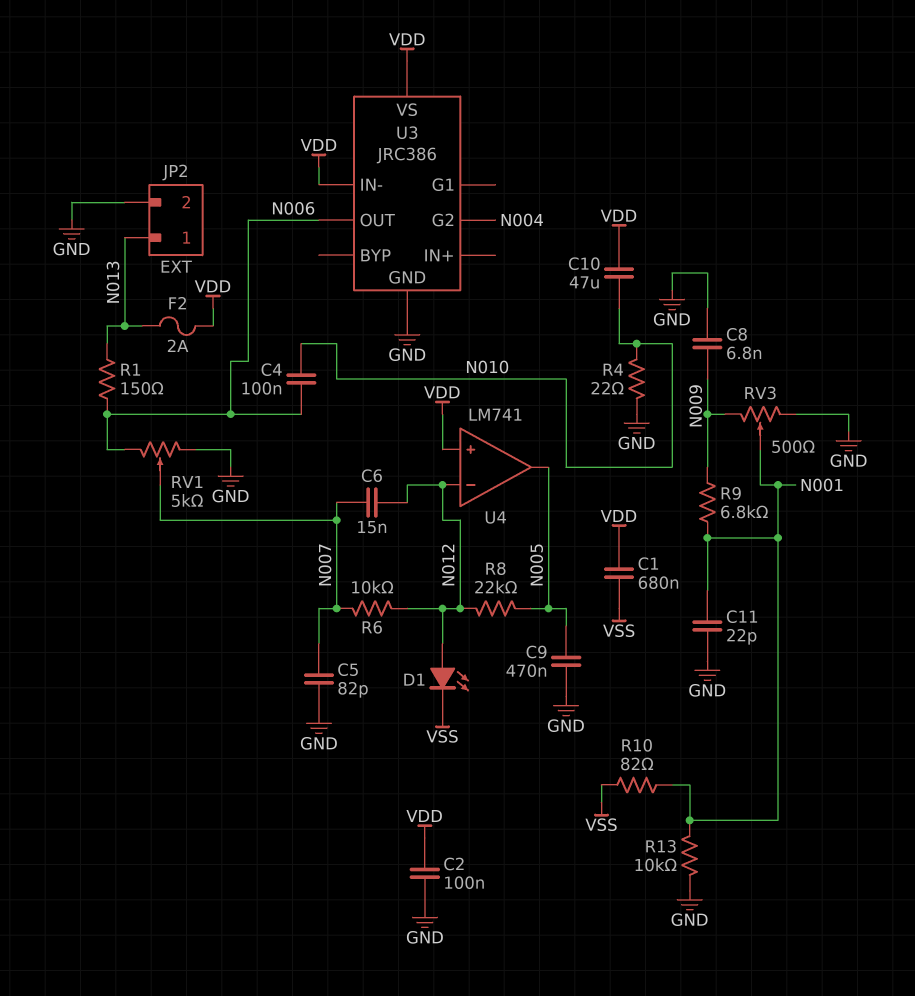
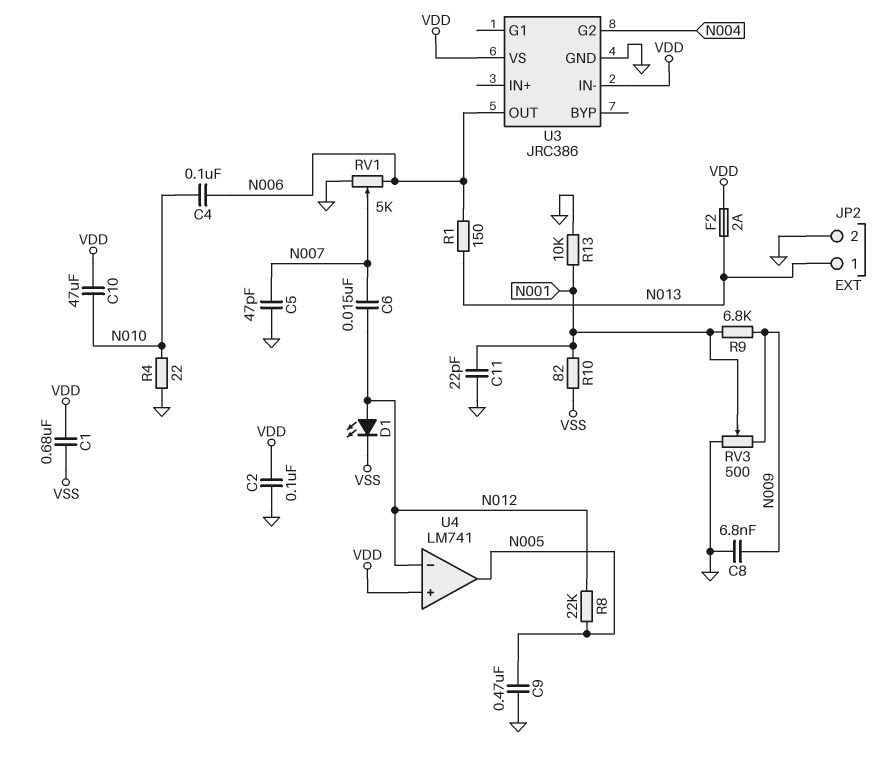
C5: 82pF (GND, N007) -> 47pF (GND, N007)
R6: 10k (N007, N012) -> none

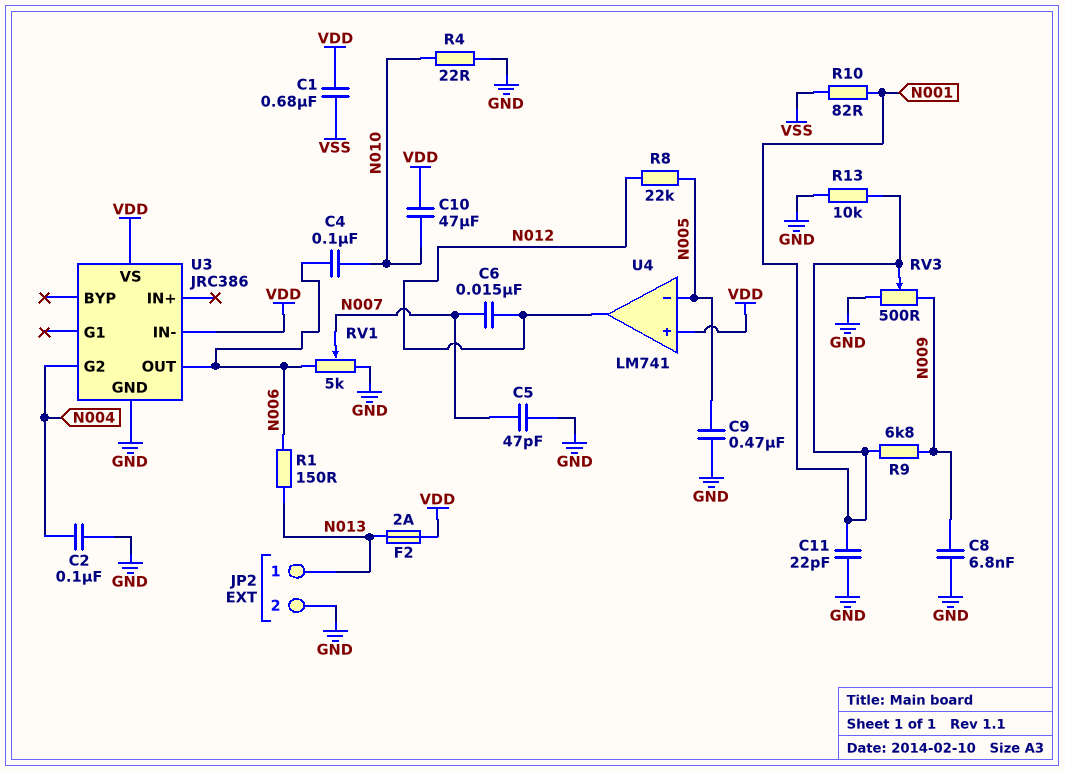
C2: 100nF (GND, VDD) -> 100nF (GND, N004)
D1: LED (A N012, K VSS) -> none
U4 pin in-: N012 -> N005
U4 pin out: N005 -> N012

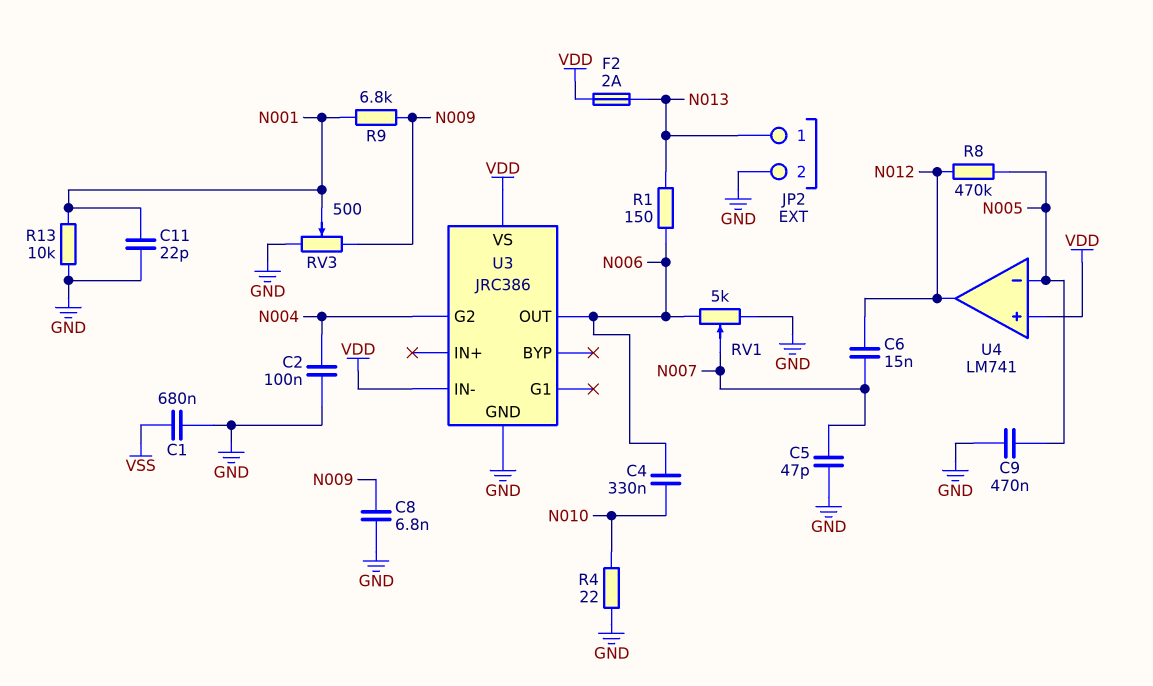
C1: 680nF (VDD, VSS) -> 680nF (GND, VSS)
C4: 100nF (N006, N010) -> 330nF (N006, N010)
C10: 47uF (N010, VDD) -> none
R8: 22k (N005, N012) -> 470k (N005, N012)
R10: 82 (N001, VSS) -> none

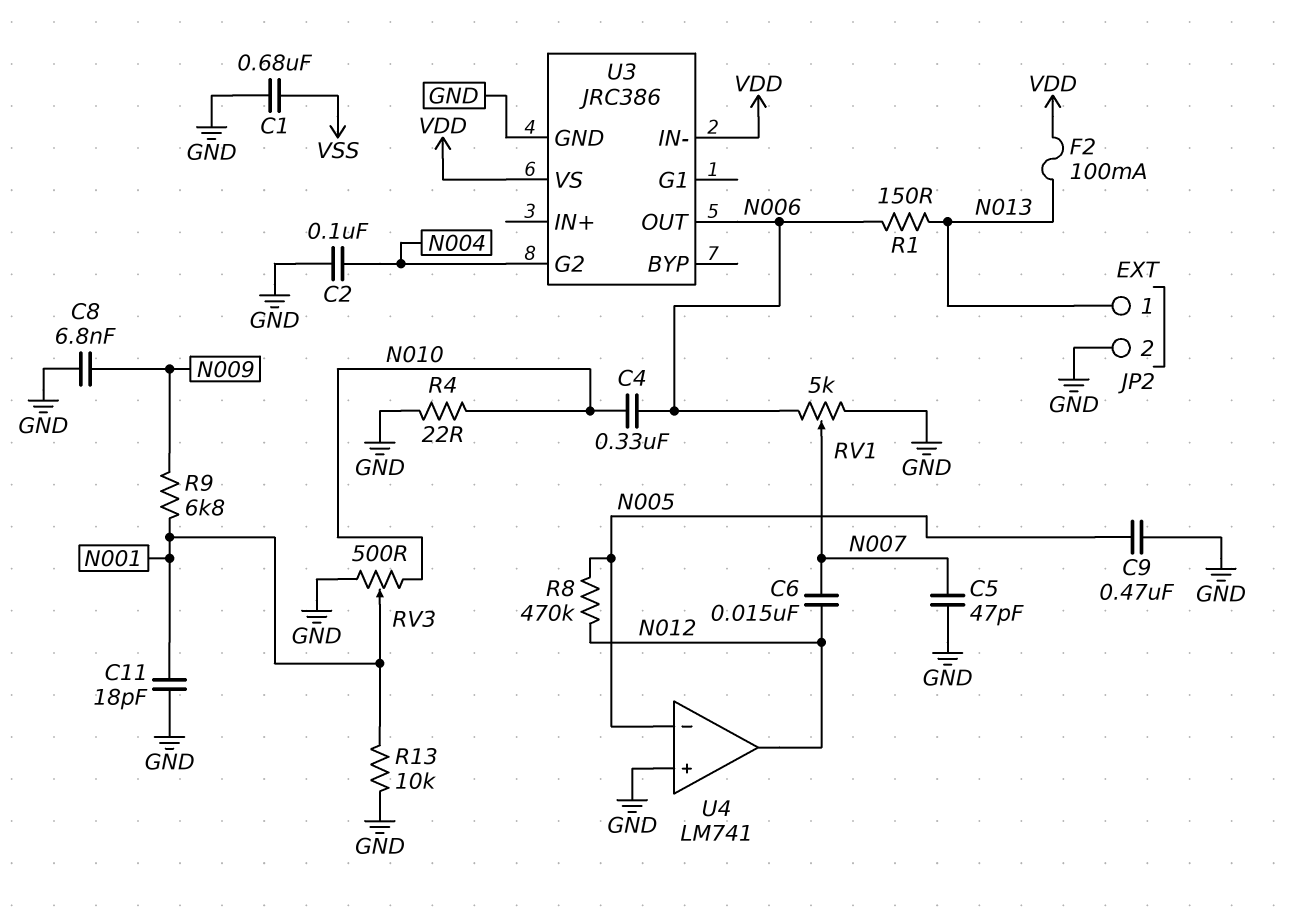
C11: 22pF (GND, N001) -> 18pF (GND, N001)
F2: 2A (N013, VDD) -> 100mA (N013, VDD)
RV3: 500 (GND, N009, wiper N001) -> 500 (GND, N010, wiper N001)
U4 pin in+: VDD -> GND

